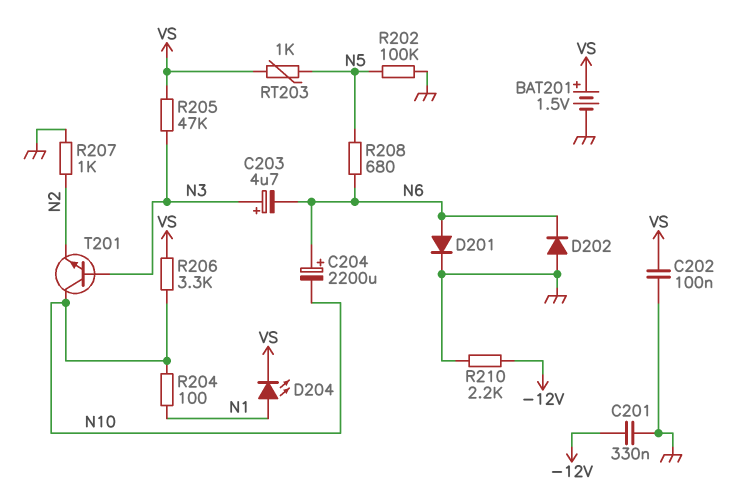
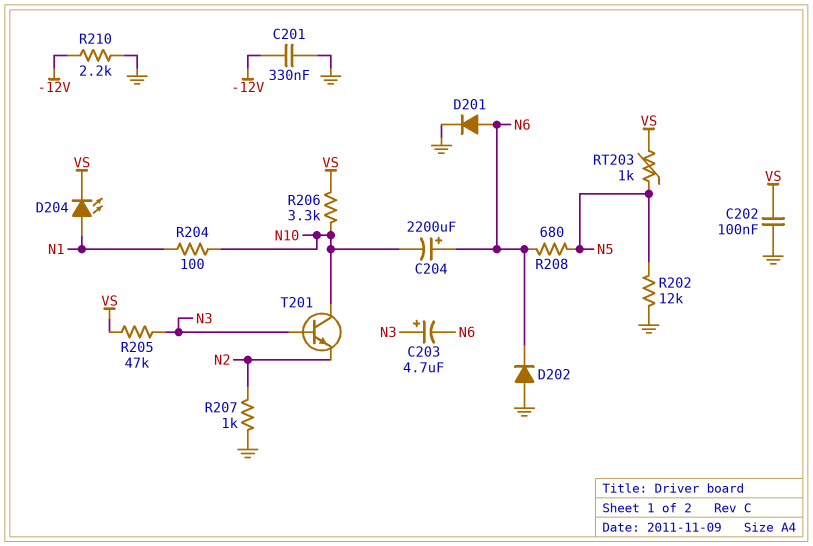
BAT201: 1.5V (plus VS, minus GND) -> none
R202: 100k (GND, N5) -> 12k (GND, N5)

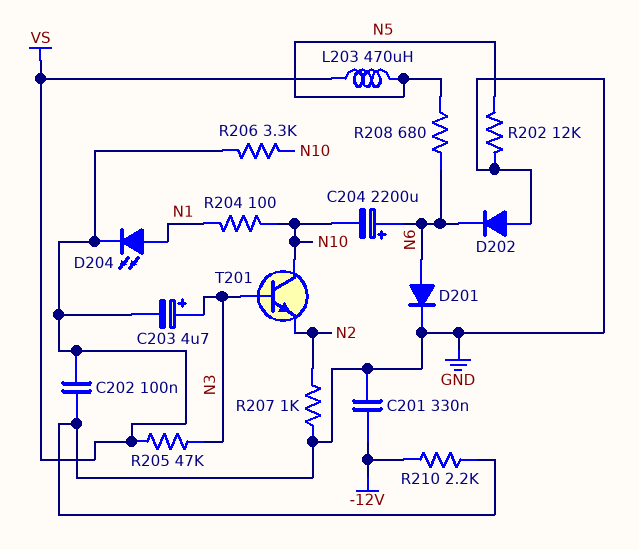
C203: 4.7uF (plus N3, minus N6) -> 4.7uF (plus N3, minus VS)
L203: none -> 470uH (N5, VS)
RT203: 1k (N5, VS) -> none

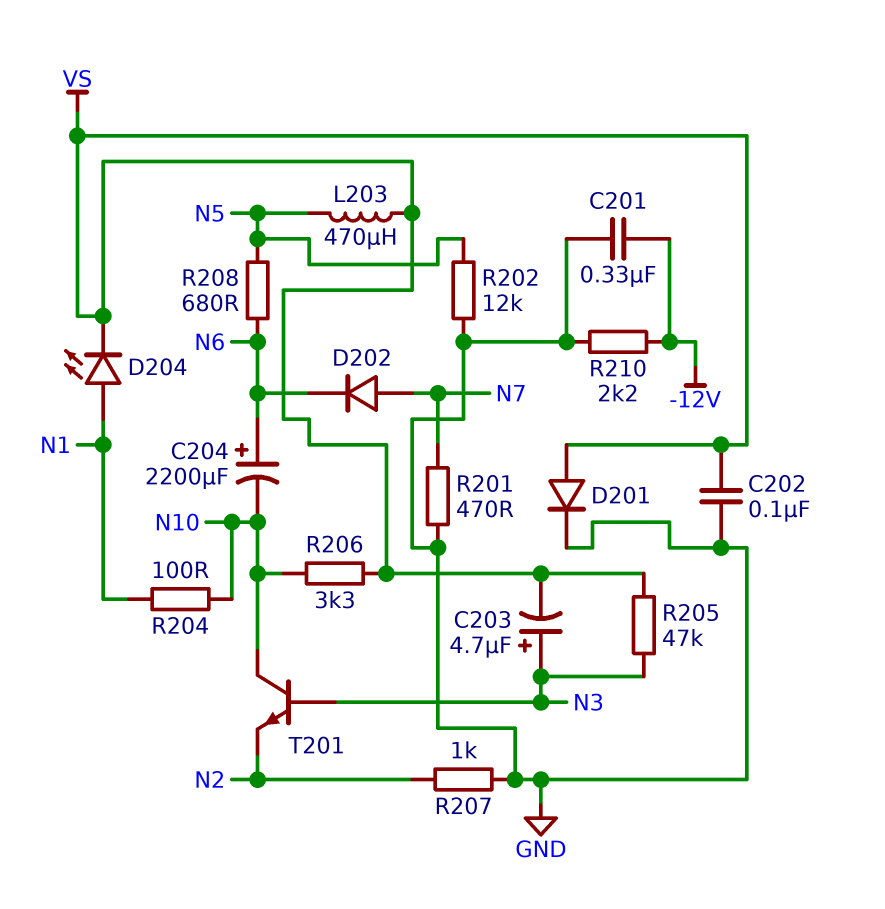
D201: diode (A N6, K GND) -> diode (A VS, K GND)
D202: diode (A GND, K N6) -> diode (A N7, K N6)
R201: none -> 470 (GND, N7)

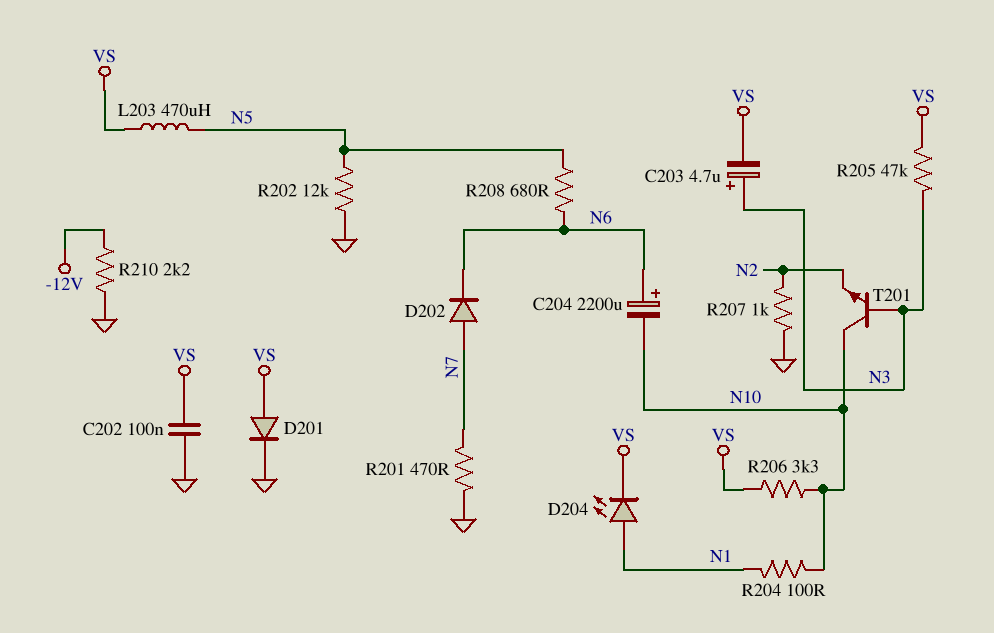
C201: 330nF (-12V, GND) -> none

